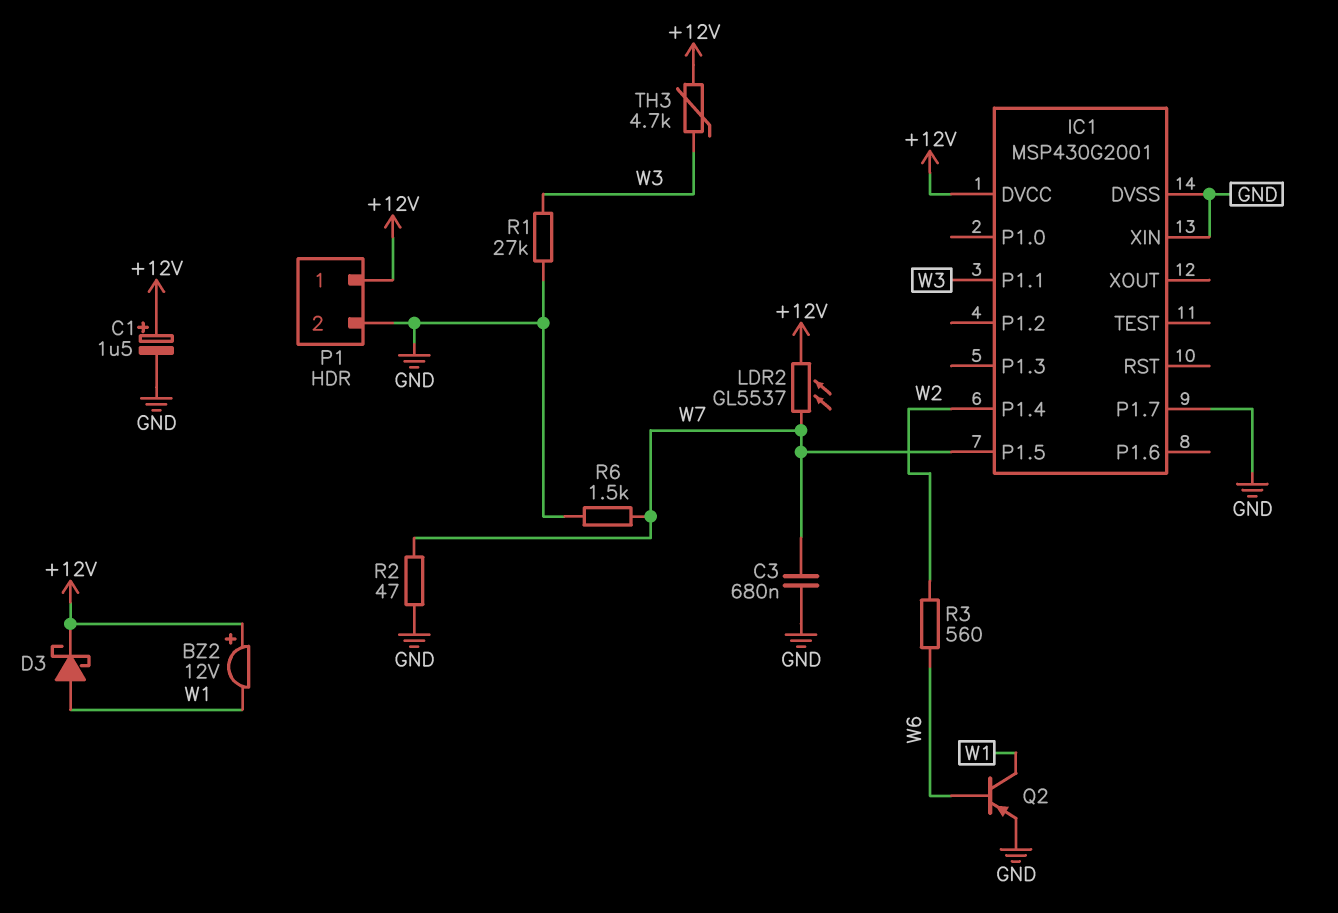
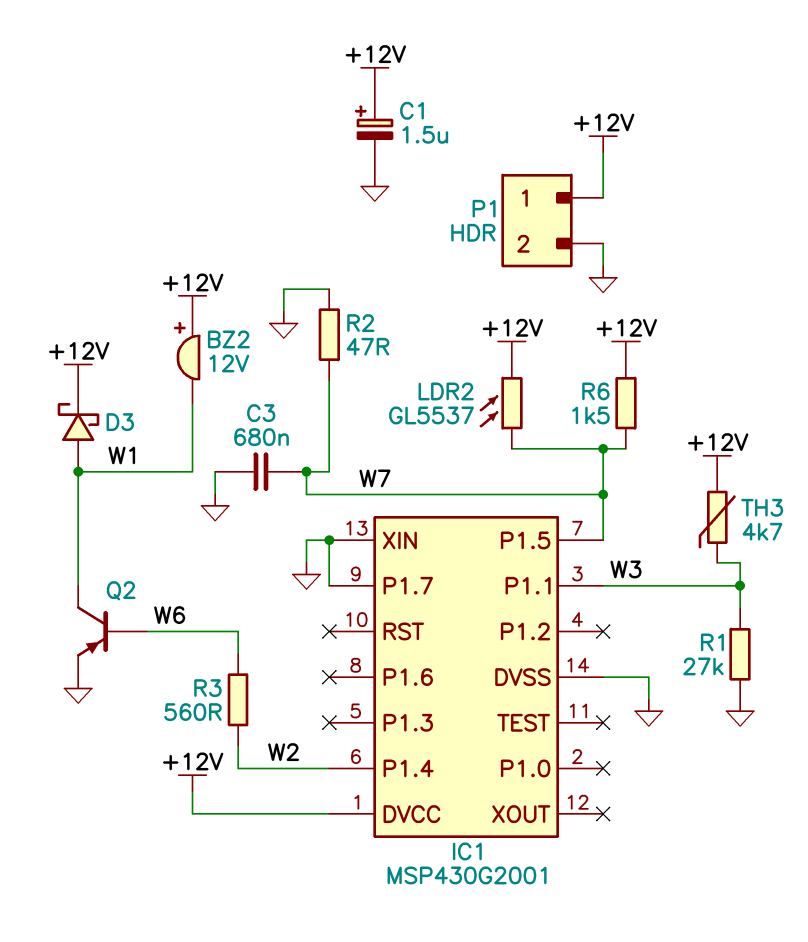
R6: 1.5k (GND, W7) -> 1.5k (+12V, W7)

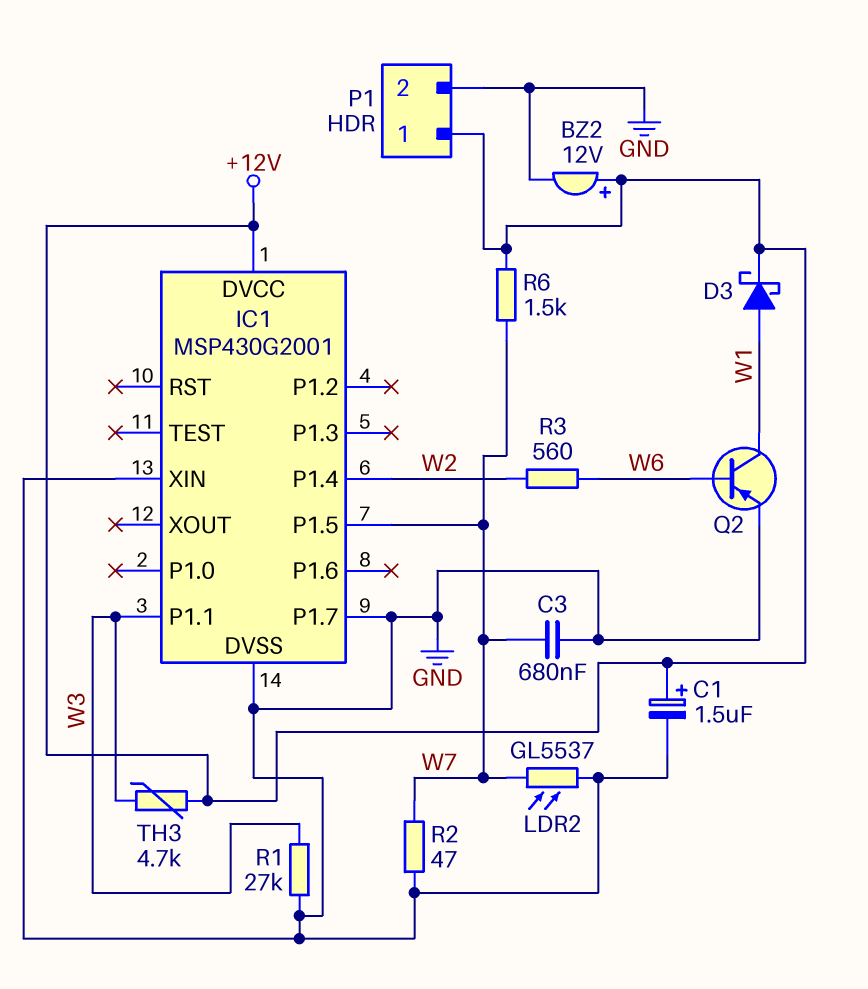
BZ2: buzzer 12V (plus +12V, minus W1) -> buzzer 12V (plus +12V, minus GND)
LDR2: GL5537 (+12V, W7) -> GL5537 (GND, W7)

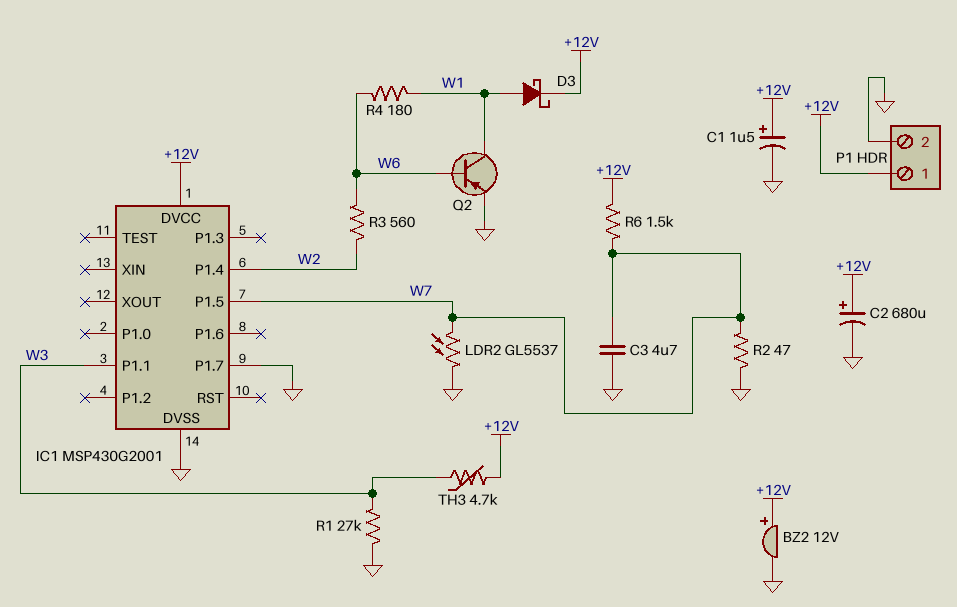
C2: none -> 680uF (plus +12V, minus GND)
C3: 680nF (GND, W7) -> 4.7uF (GND, W7)
IC1 pin XIN: GND -> none
R4: none -> 180 (W1, W6)

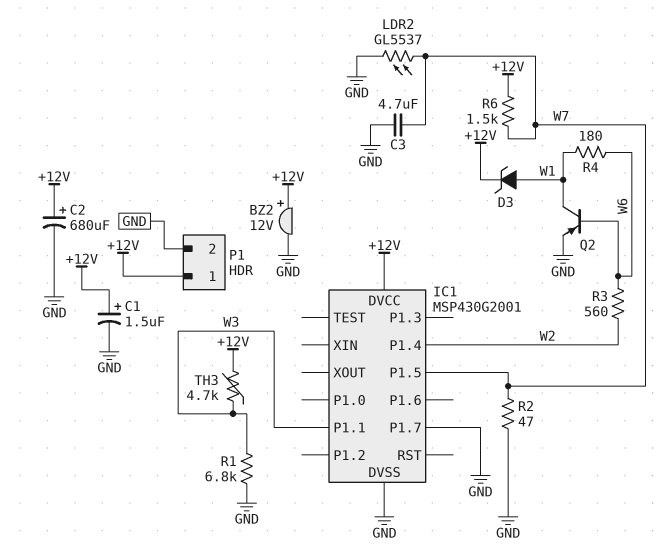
D3: schottky (A W1, K +12V) -> zener (A W1, K +12V)
R1: 27k (GND, W3) -> 6.8k (GND, W3)

